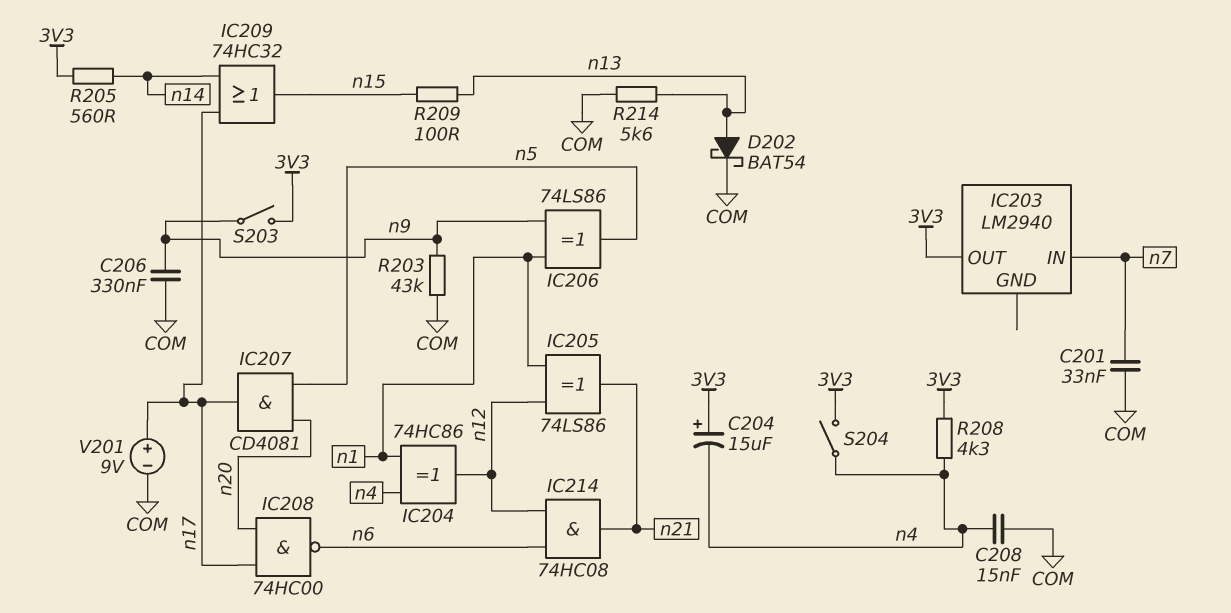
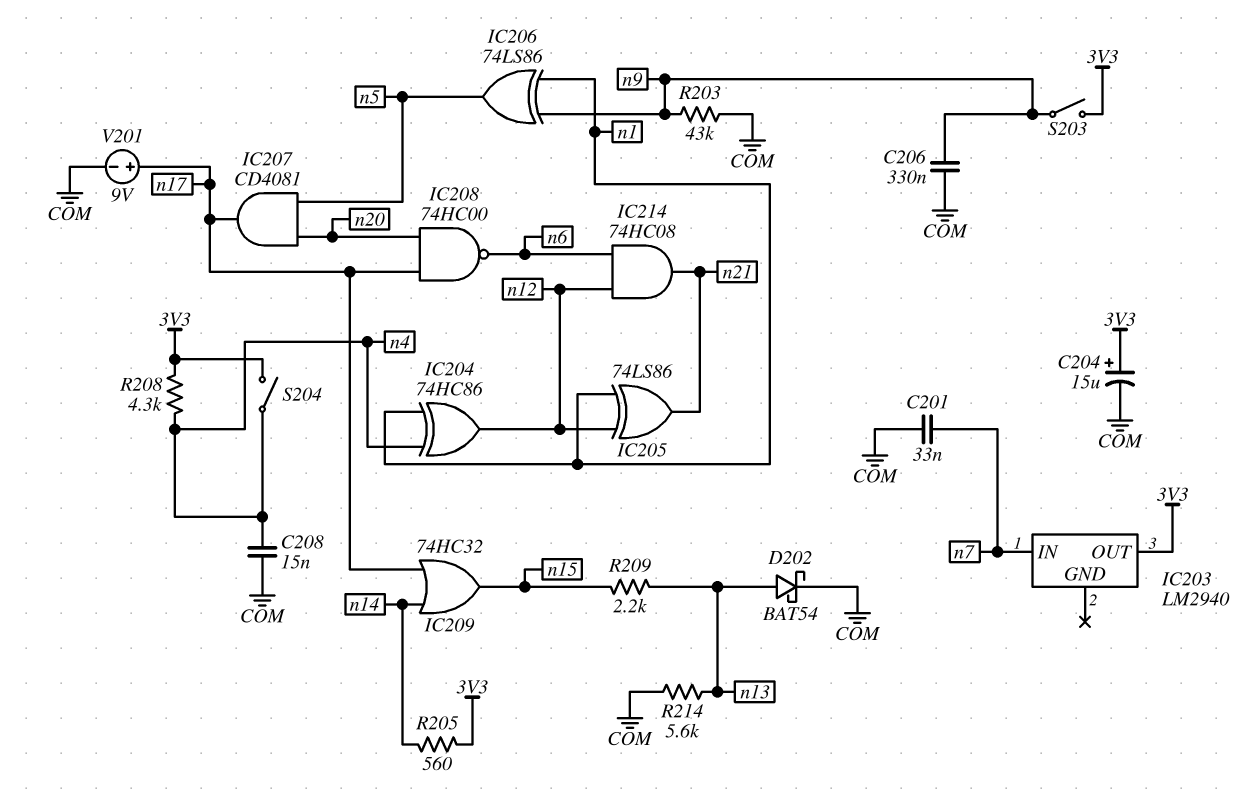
C204: 15uF (plus 3V3, minus n4) -> 15uF (plus 3V3, minus COM)
R209: 100 (n13, n15) -> 2.2k (n13, n15)

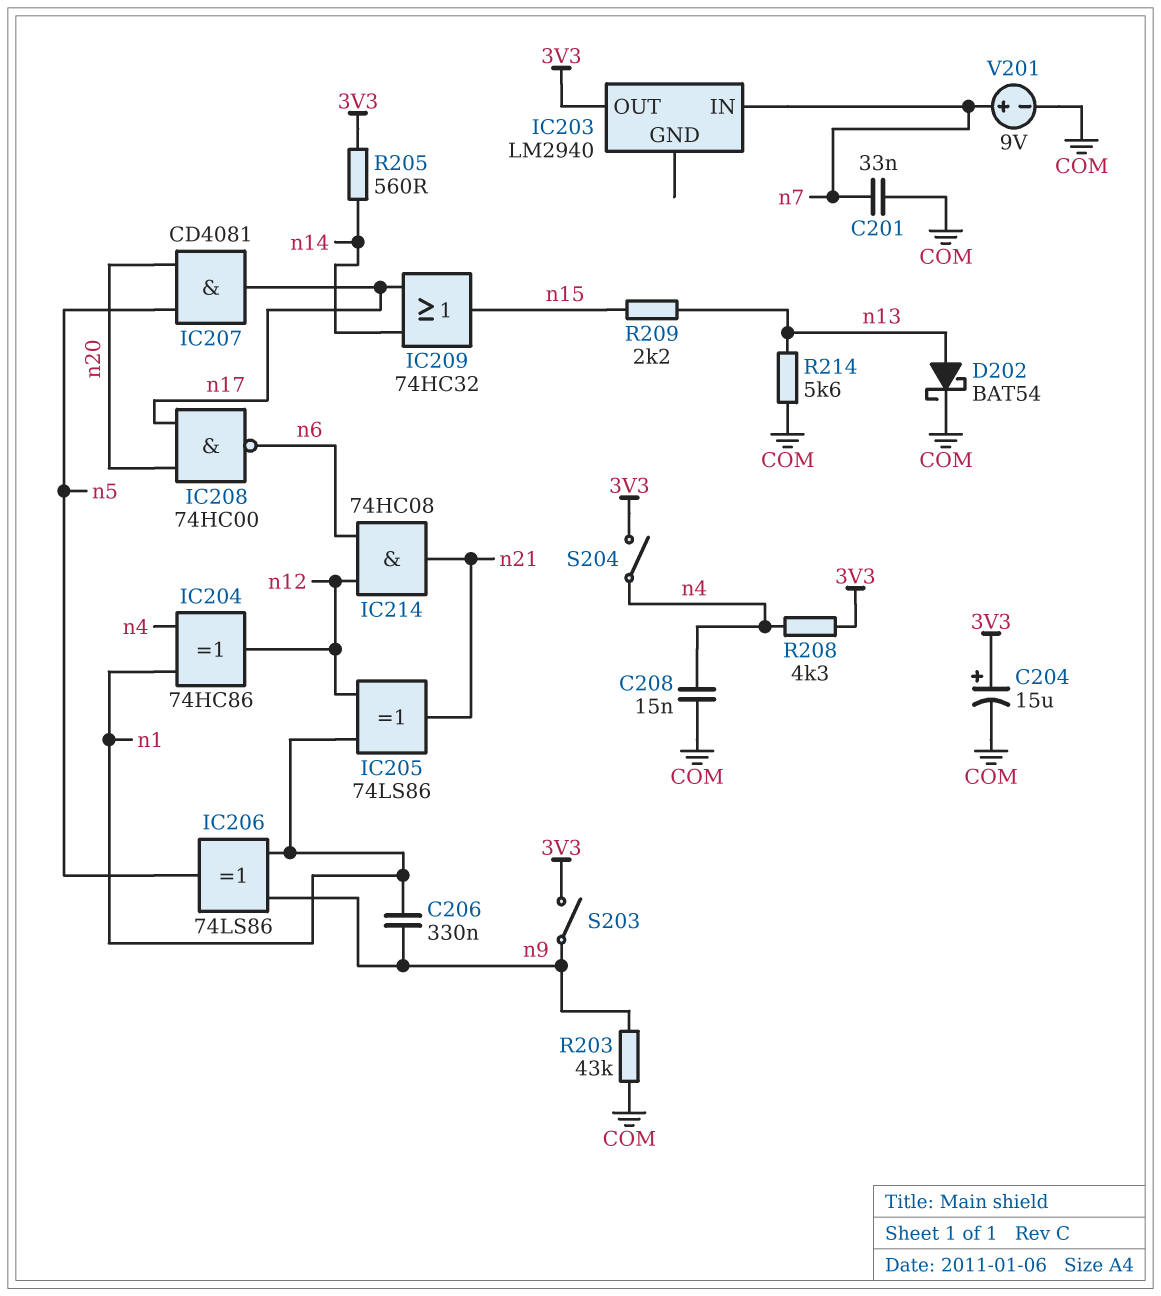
C206: 330nF (COM, n9) -> 330nF (n1, n9)
V201: 9V (plus n17, minus COM) -> 9V (plus n7, minus COM)

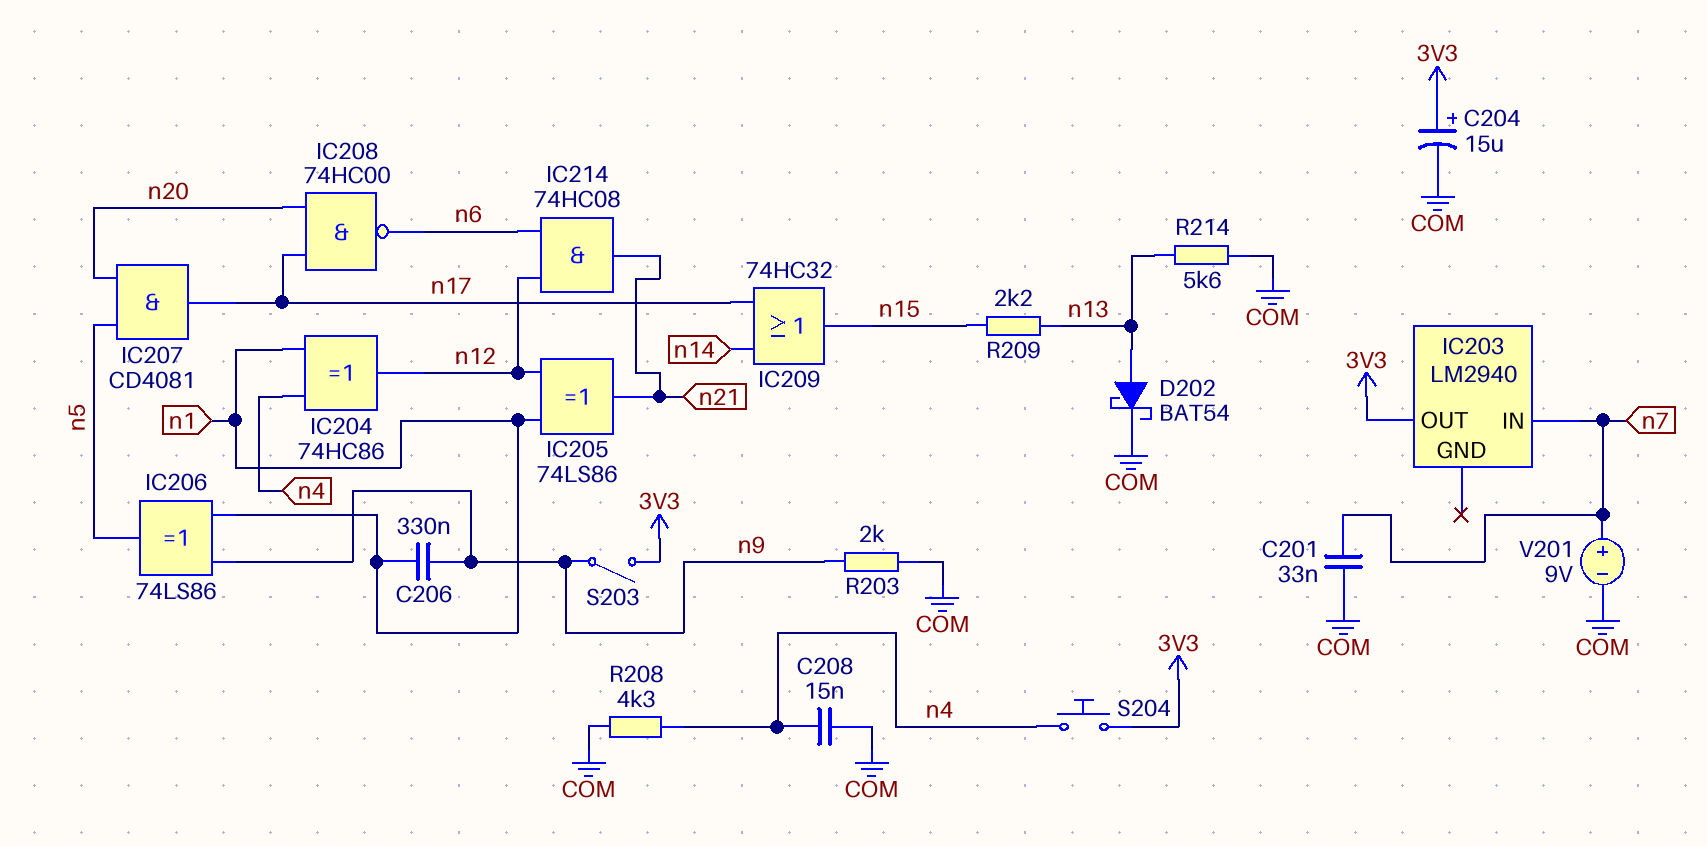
R203: 43k (COM, n9) -> 2k (COM, n9)
R205: 560 (3V3, n14) -> none
R208: 4.3k (3V3, n4) -> 4.3k (COM, n4)
S204: switch (3V3, n4) -> button (3V3, n4)

